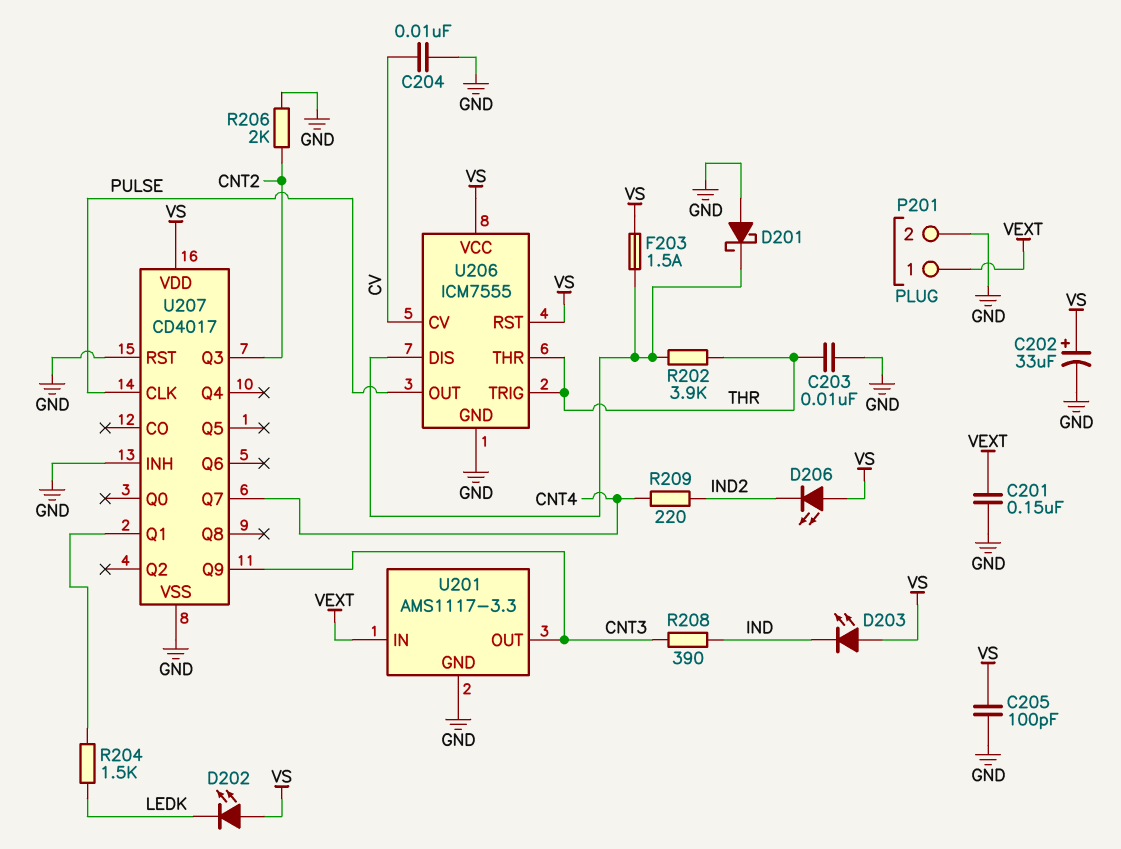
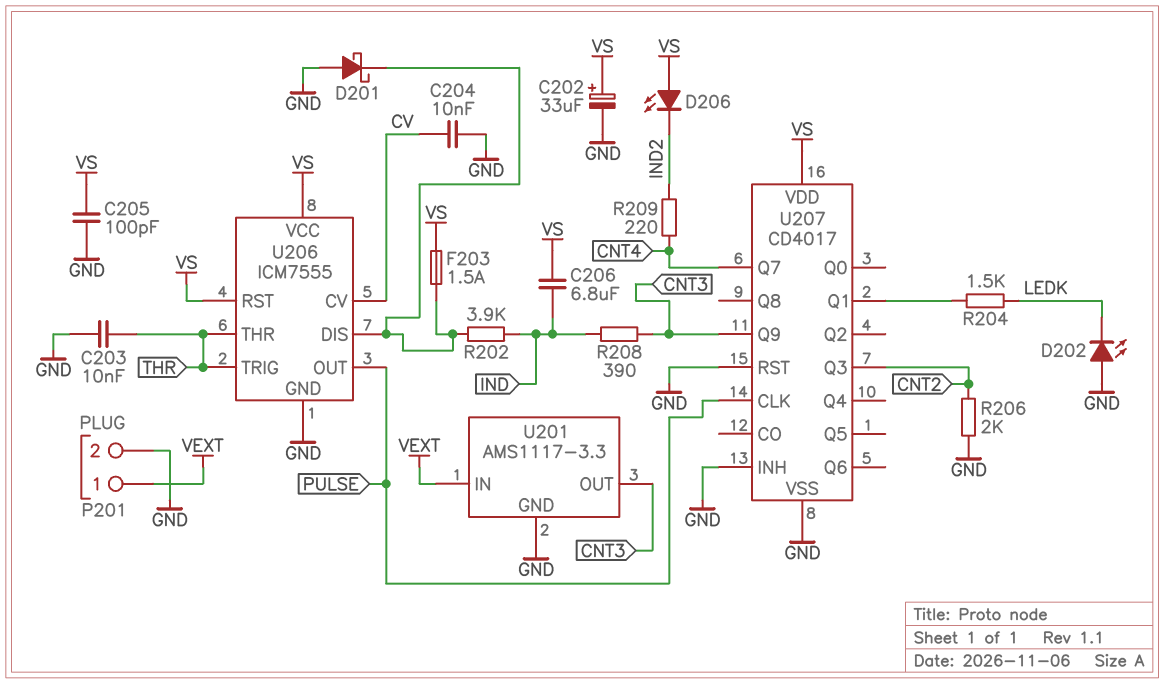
C201: 150nF (GND, VEXT) -> none
C206: none -> 6.8uF (IND, VS)
D202: LED (A VS, K LEDK) -> LED (A GND, K LEDK)
D203: LED (A VS, K IND) -> none
R202: 3.9k (THR, U206/DIS) -> 3.9k (IND, U206/DIS)

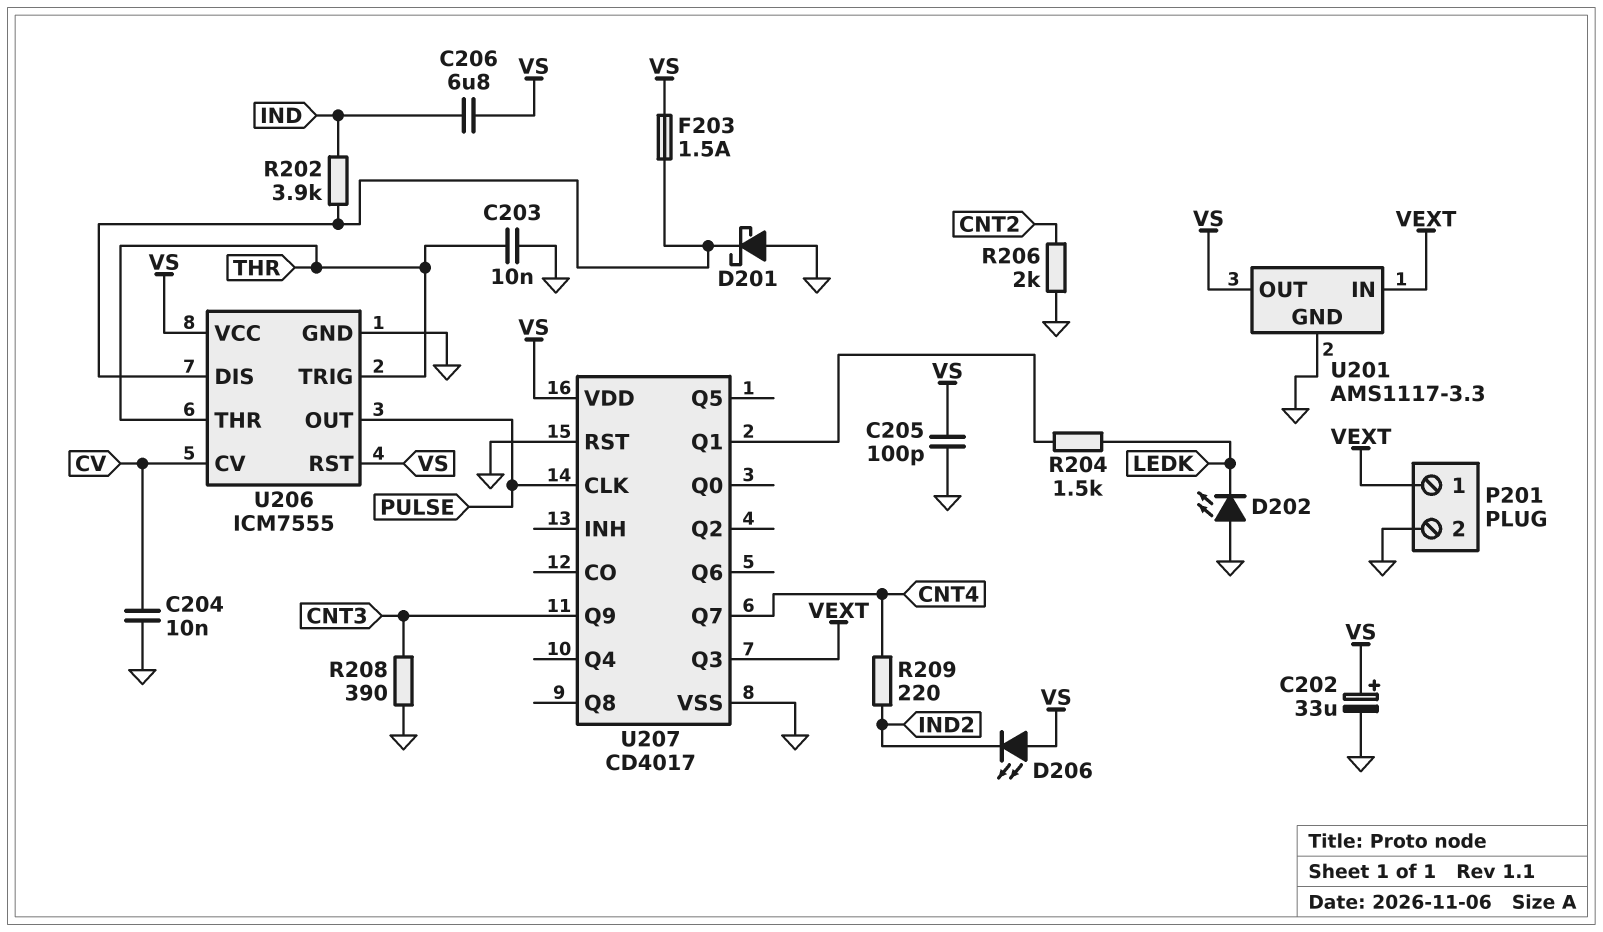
R208: 390 (CNT3, IND) -> 390 (CNT3, GND)
U201 pin OUT: CNT3 -> VS
U207 pin INH: GND -> none
U207 pin Q3: CNT2 -> VEXT

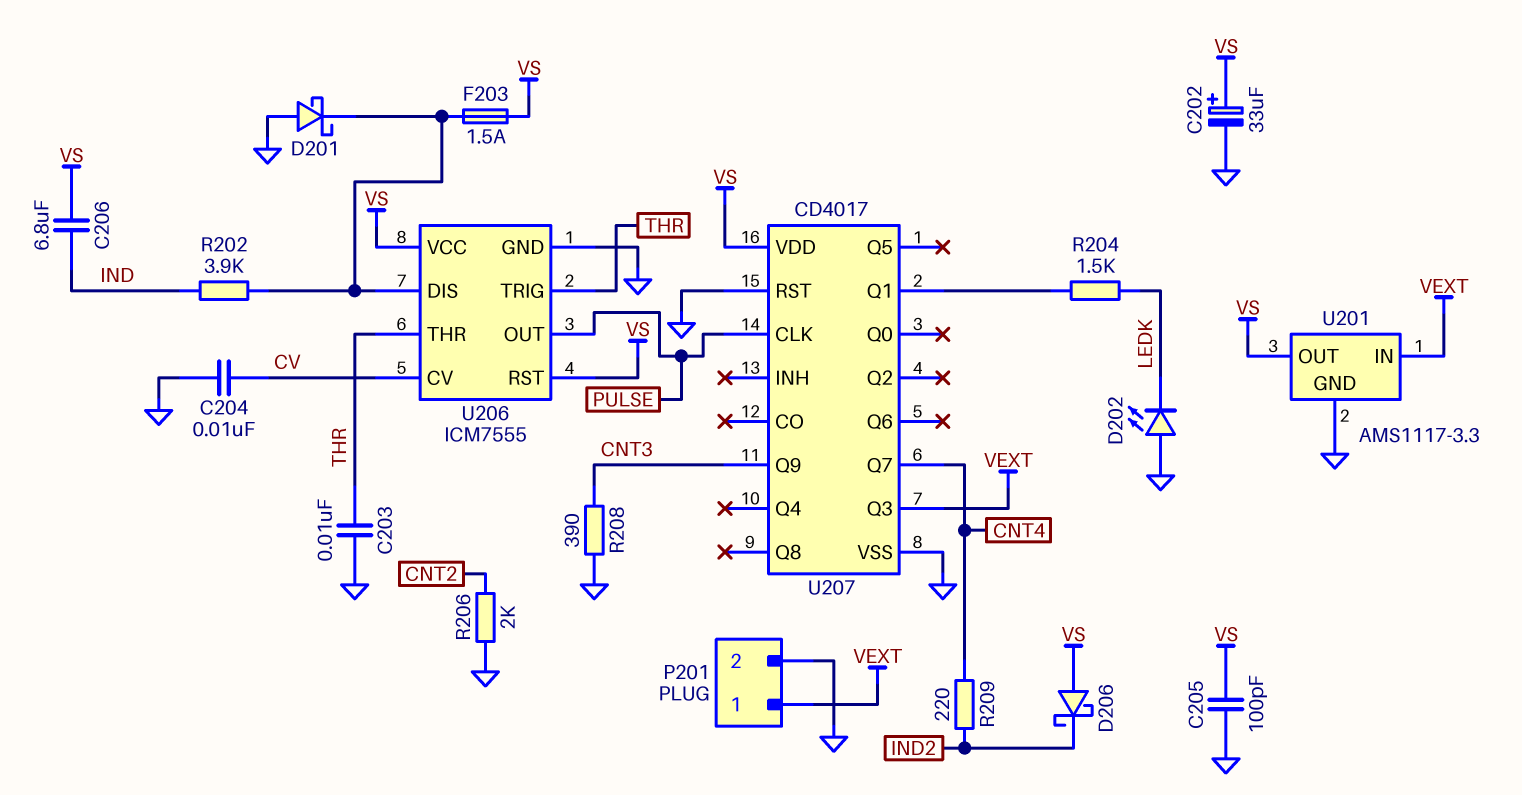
D206: LED (A VS, K IND2) -> schottky (A VS, K IND2)

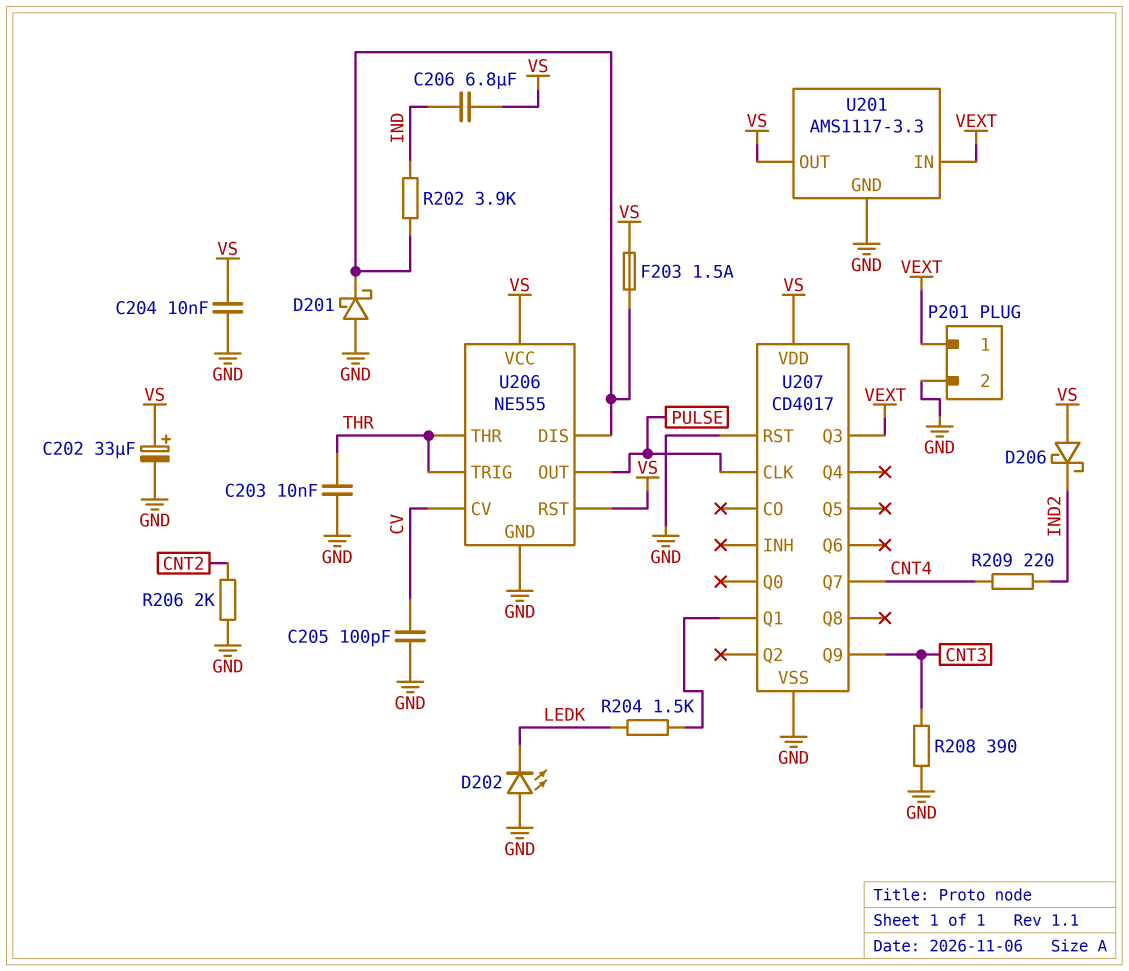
C204: 10nF (CV, GND) -> 10nF (GND, VS)
C205: 100pF (GND, VS) -> 100pF (CV, GND)
U206: ICM7555 -> NE555

